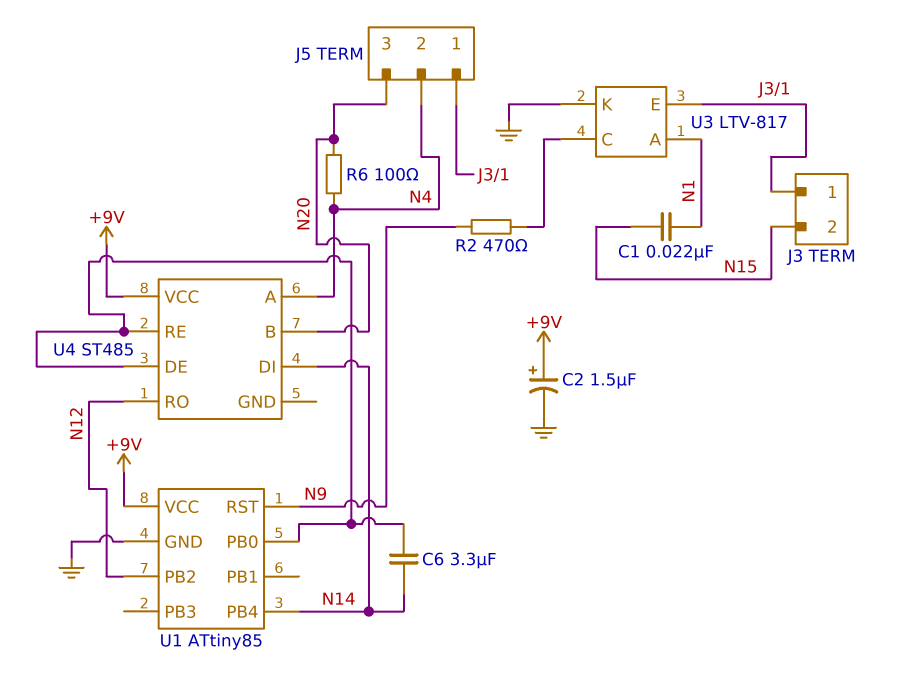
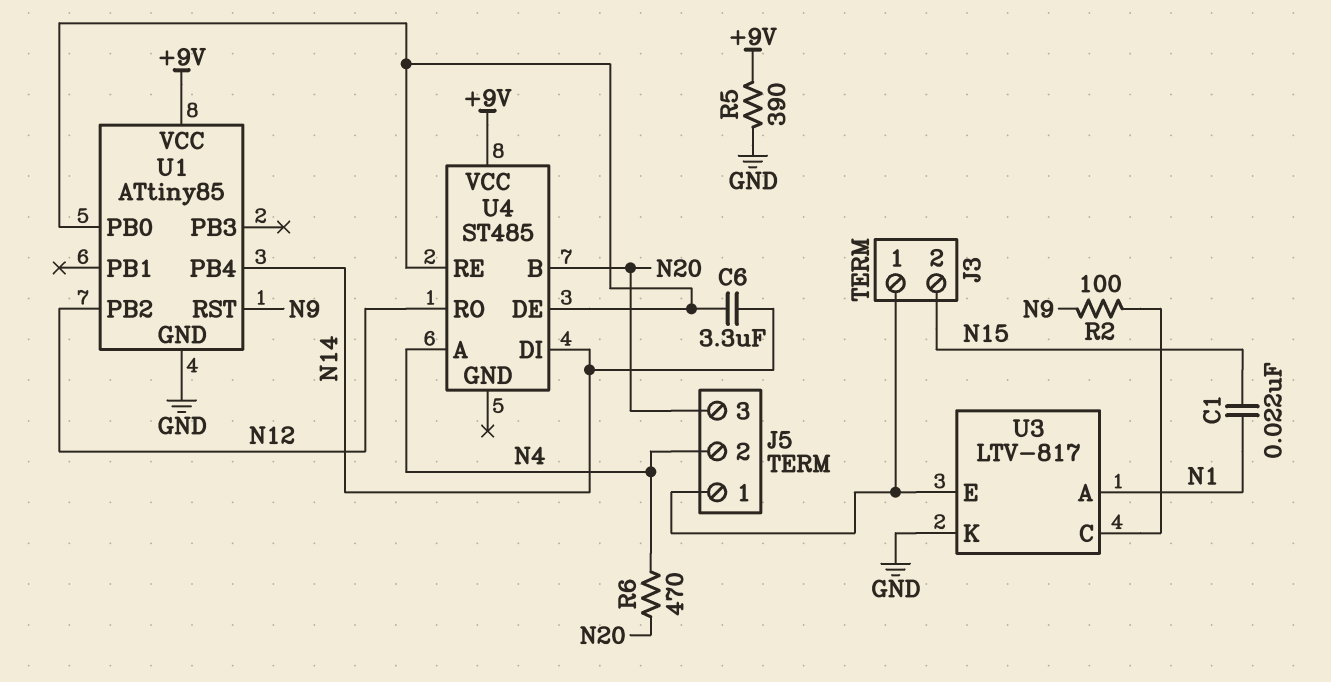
C2: 1.5uF (plus +9V, minus GND) -> none
R2: 470 (N9, U3/C) -> 100 (N9, U3/C)
R5: none -> 390 (+9V, GND)
R6: 100 (N4, N20) -> 470 (N4, N20)

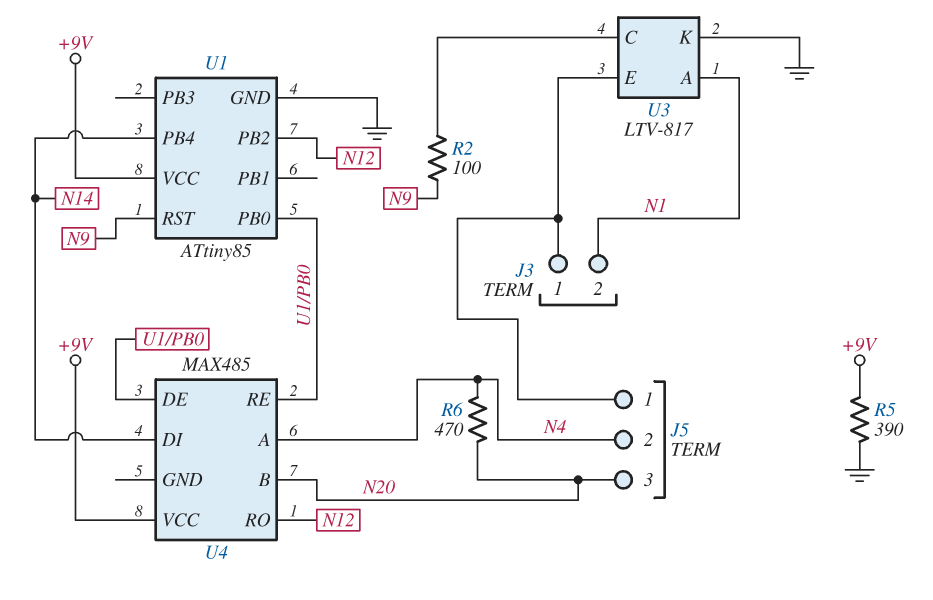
C1: 22nF (N1, N15) -> none
C6: 3.3uF (N14, U1/PB0) -> none
J3 pin 2: N15 -> N1
U4: ST485 -> MAX485

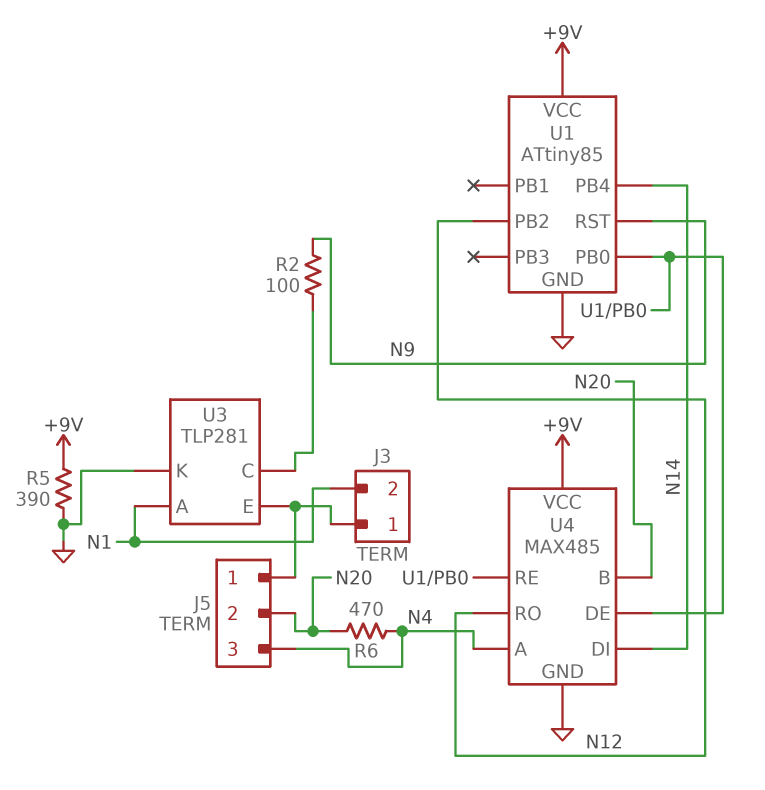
J5 pin 2: N4 -> N20
J5 pin 3: N20 -> N4
U3: LTV-817 -> TLP281
U4 pin GND: none -> GND

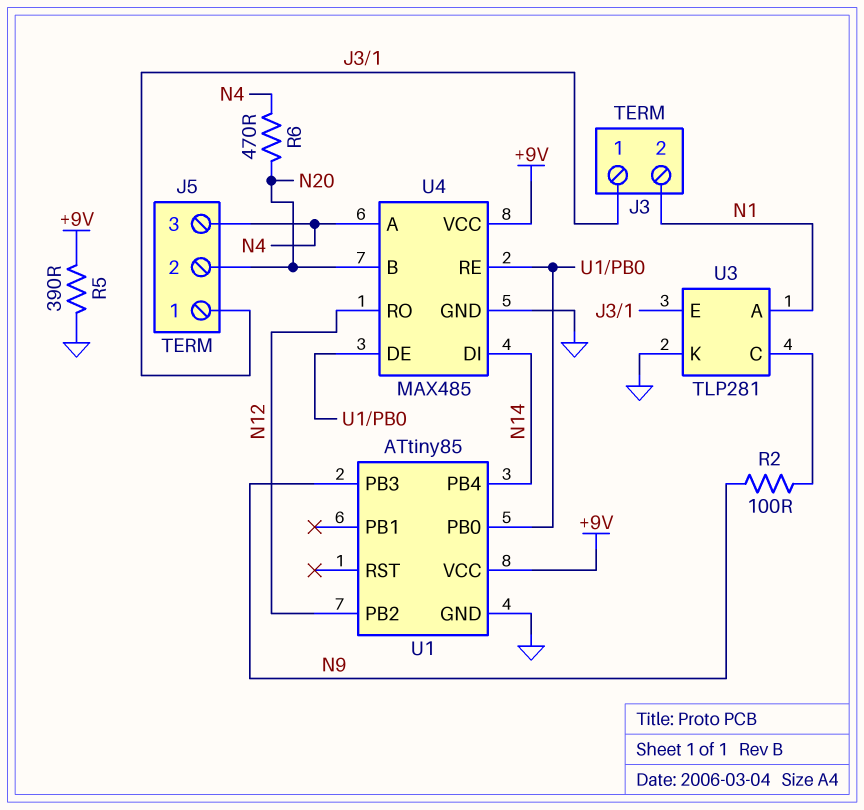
U1 pin PB3: none -> N9
U1 pin RST: N9 -> none

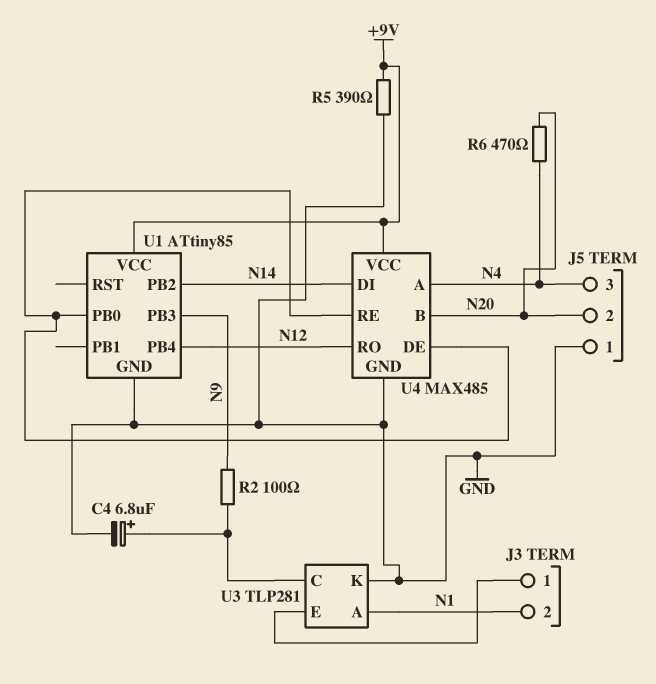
C4: none -> 6.8uF (plus U3/C, minus GND)
J5 pin 1: J3/1 -> GND
U1 pin PB2: N12 -> N14
U1 pin PB4: N14 -> N12

